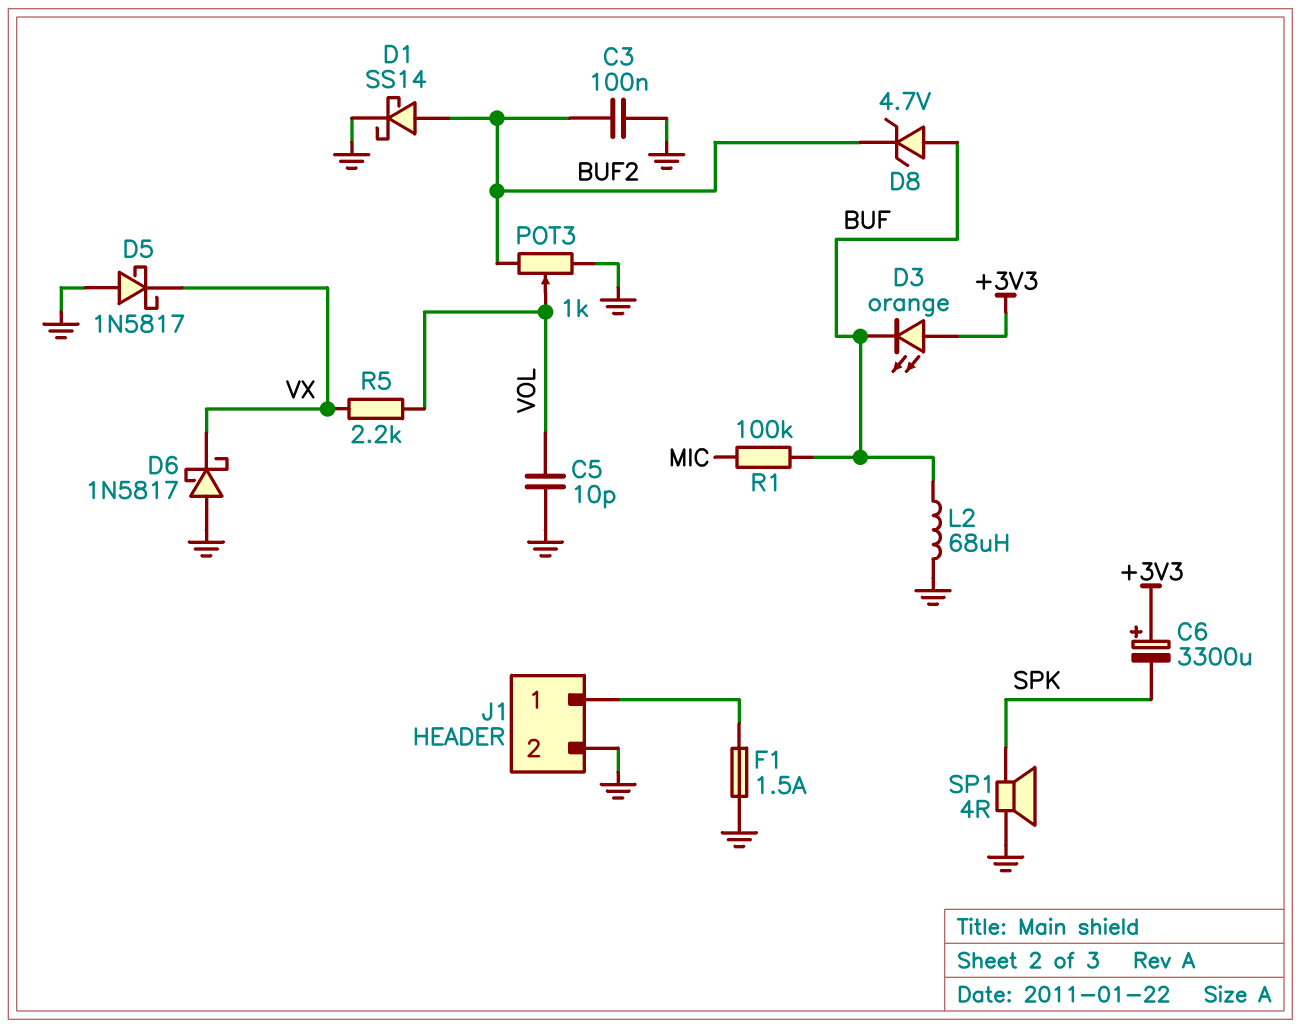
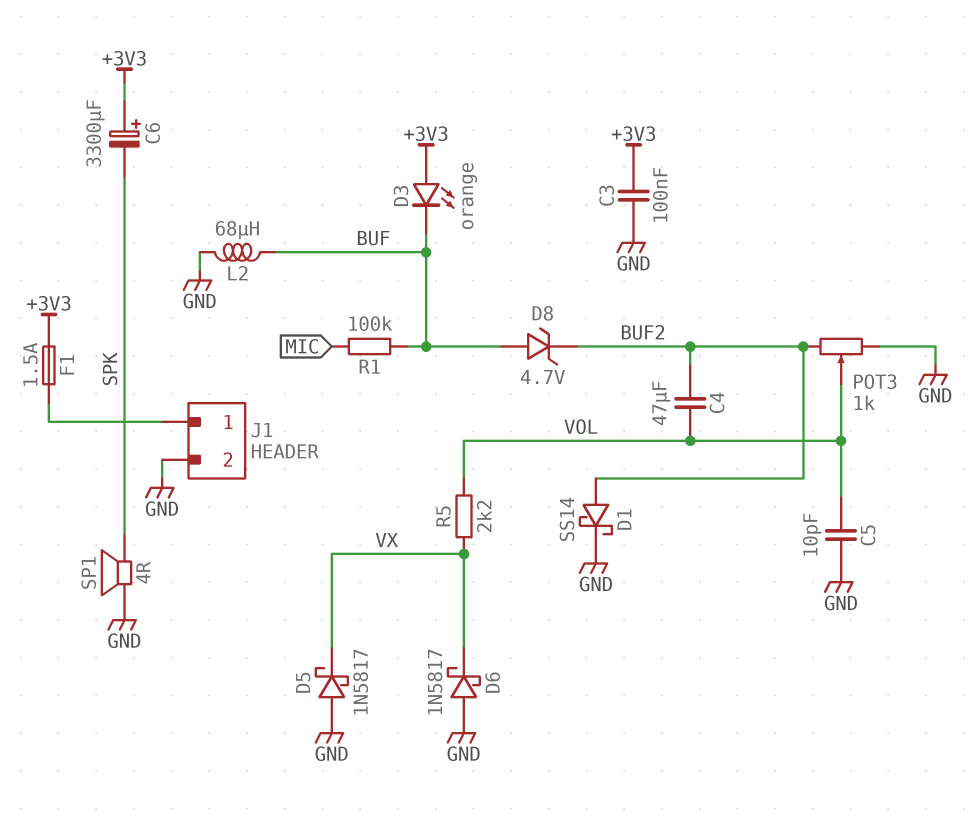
C3: 100nF (BUF2, GND) -> 100nF (+3V3, GND)
C4: none -> 47uF (BUF2, VOL)
F1: 1.5A (GND, J1/1) -> 1.5A (+3V3, J1/1)

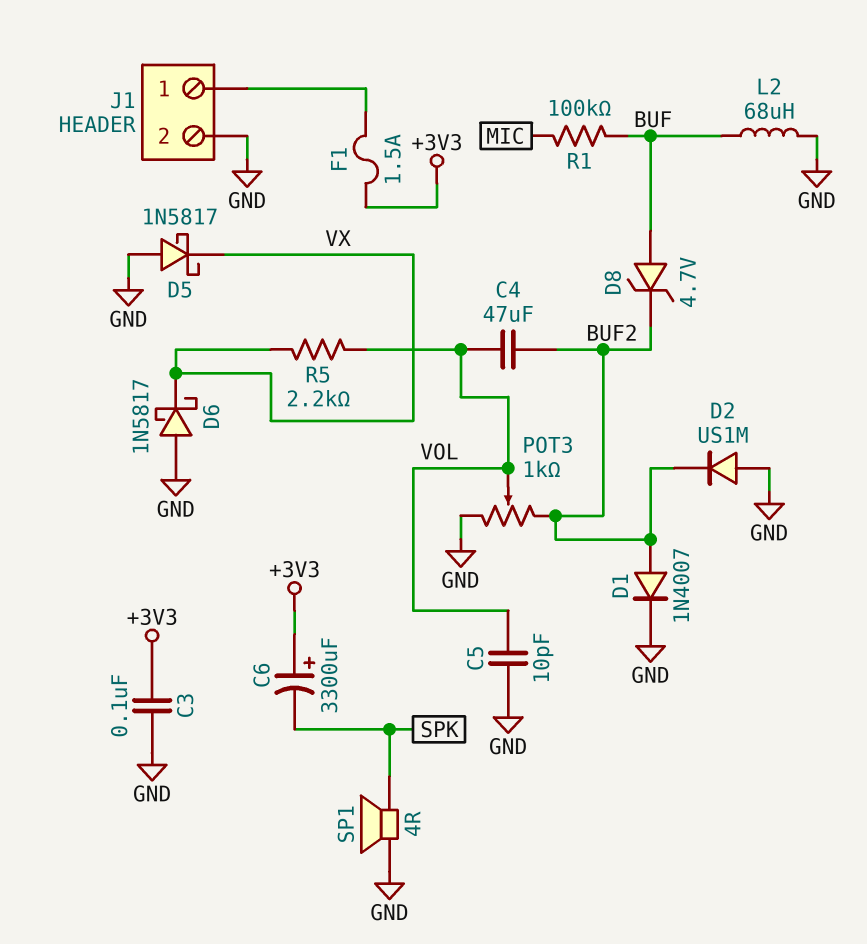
D1: schottky SS14 (A BUF2, K GND) -> diode 1N4007 (A BUF2, K GND)
D2: none -> diode US1M (A GND, K BUF2)
D3: LED orange (A +3V3, K BUF) -> none

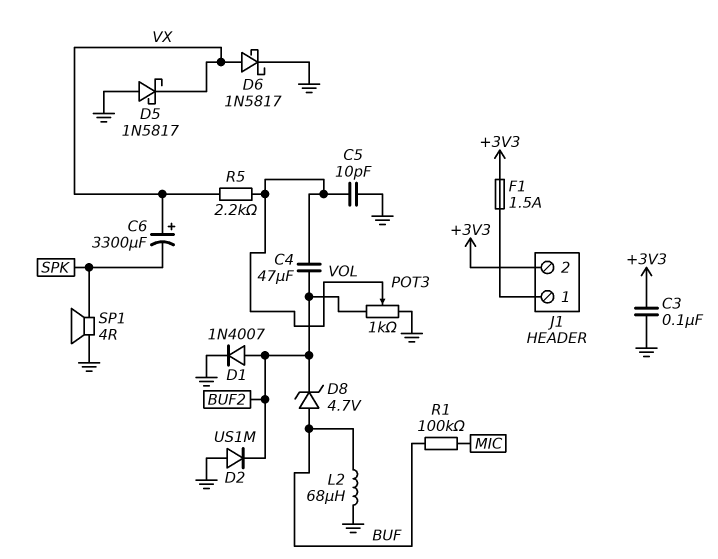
C6: 3300uF (plus +3V3, minus SPK) -> 3300uF (plus VX, minus SPK)
D6: schottky 1N5817 (A GND, K VX) -> schottky 1N5817 (A VX, K GND)
J1 pin 2: GND -> +3V3

